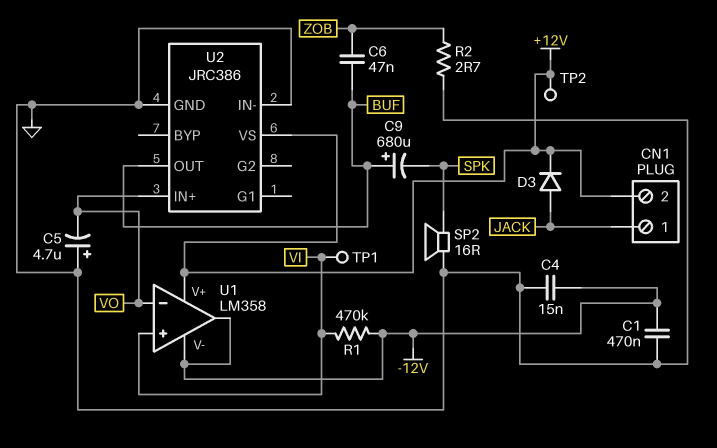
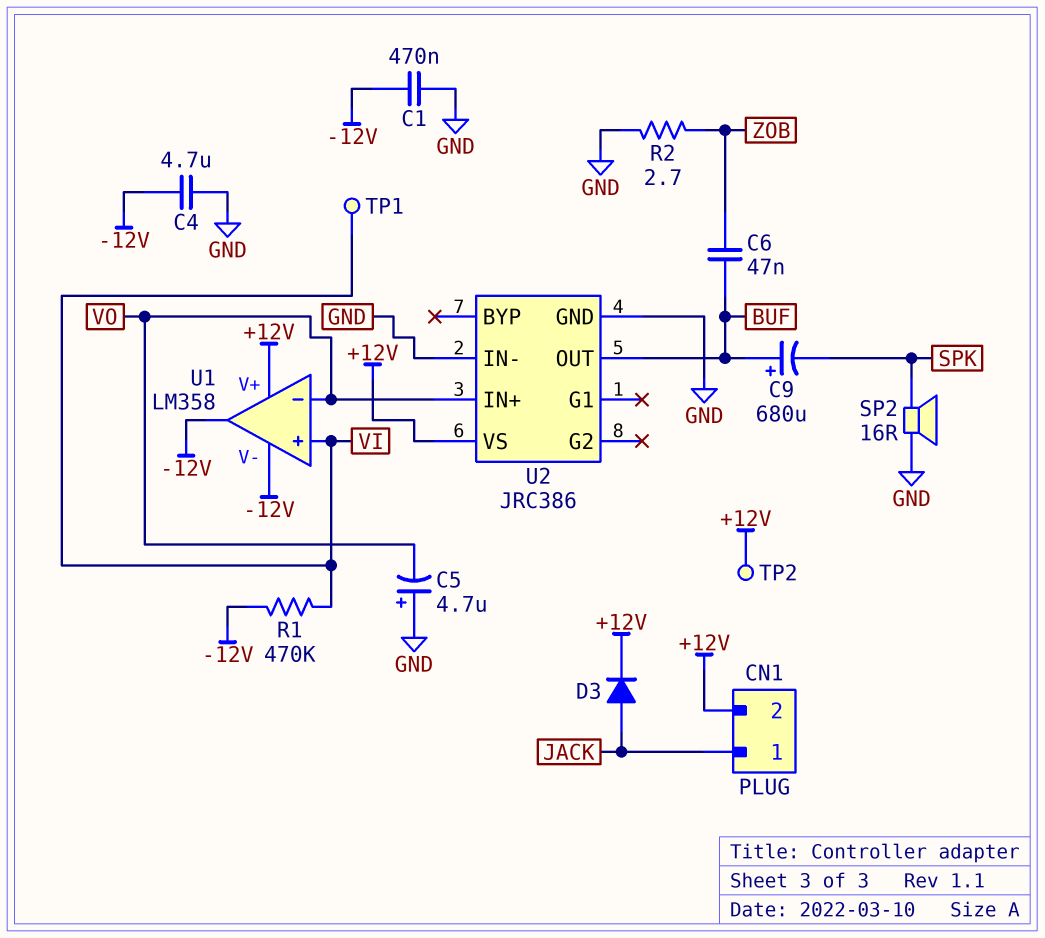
C4: 15nF (-12V, GND) -> 4.7uF (-12V, GND)

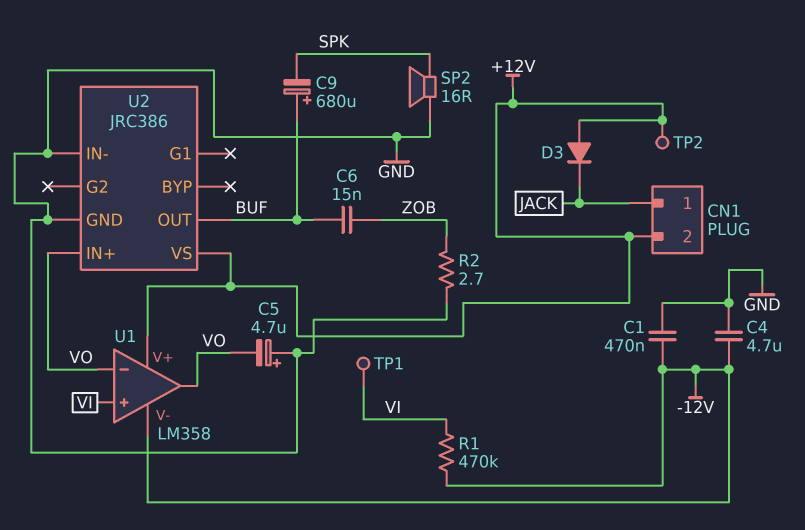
C6: 47nF (BUF, ZOB) -> 15nF (BUF, ZOB)
D3: diode (A JACK, K +12V) -> diode (A +12V, K JACK)
U1 pin out: -12V -> VO

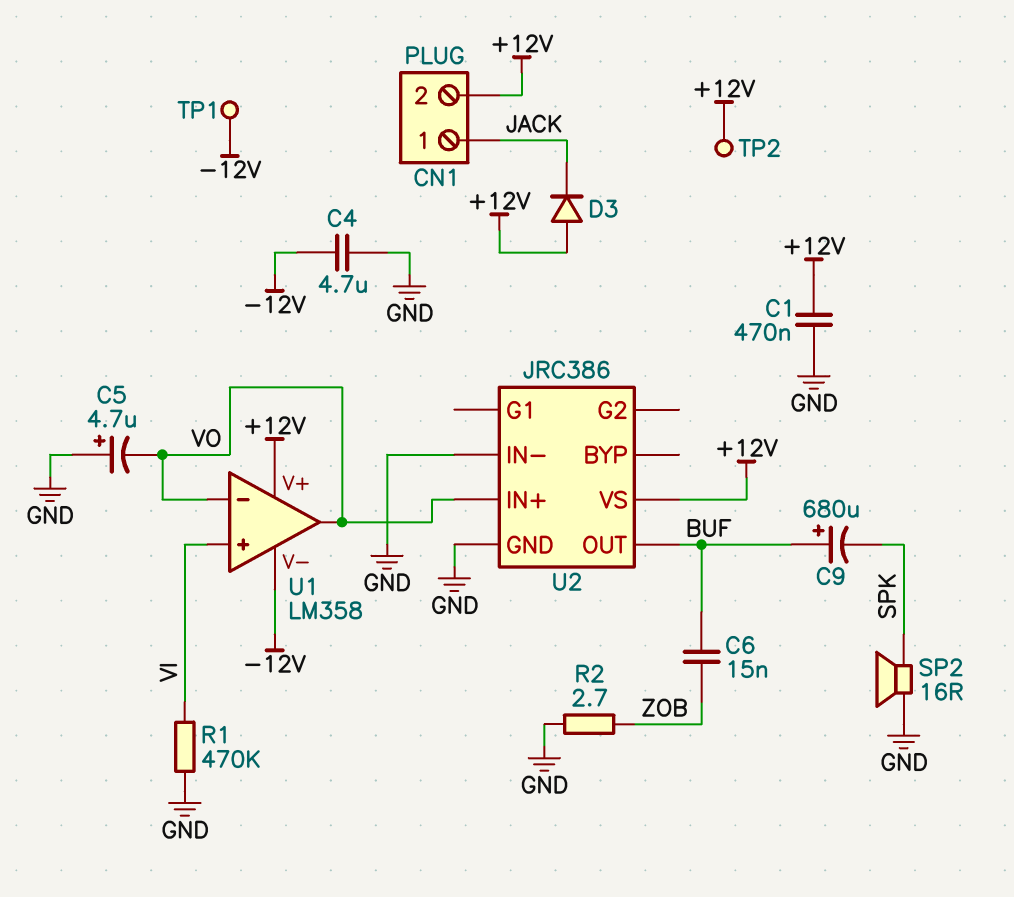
C1: 470nF (-12V, GND) -> 470nF (+12V, GND)
R1: 470k (-12V, VI) -> 470k (GND, VI)
TP1: test point (VI) -> test point (-12V)

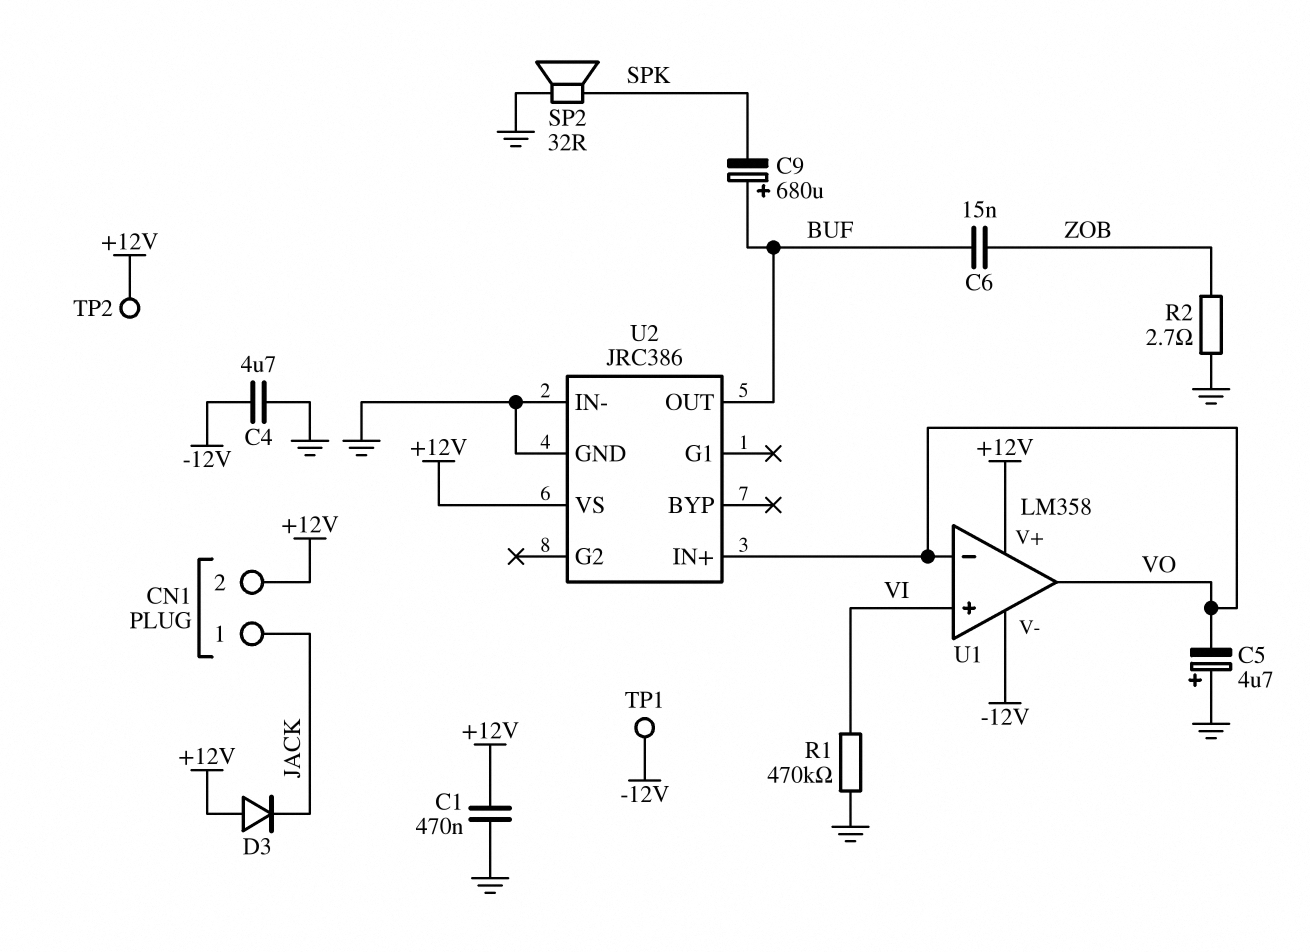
SP2: speaker 16R (GND, SPK) -> speaker 32R (GND, SPK)

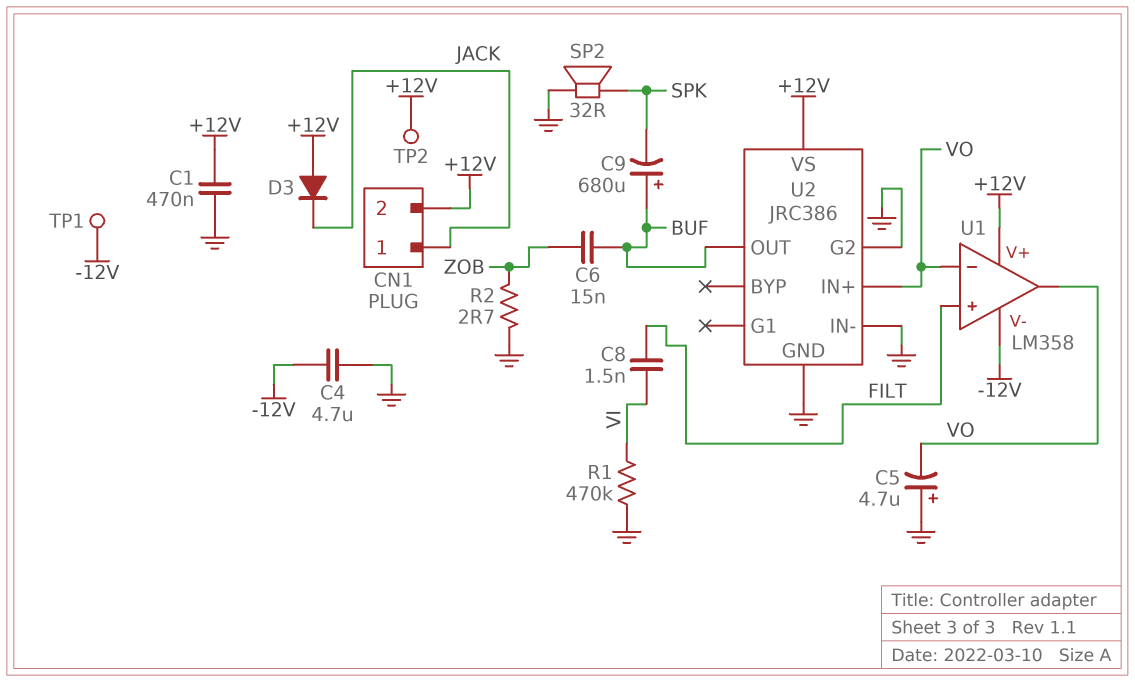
C8: none -> 1.5nF (FILT, VI)
U1 pin in+: VI -> FILT
U2 pin G2: none -> GND

